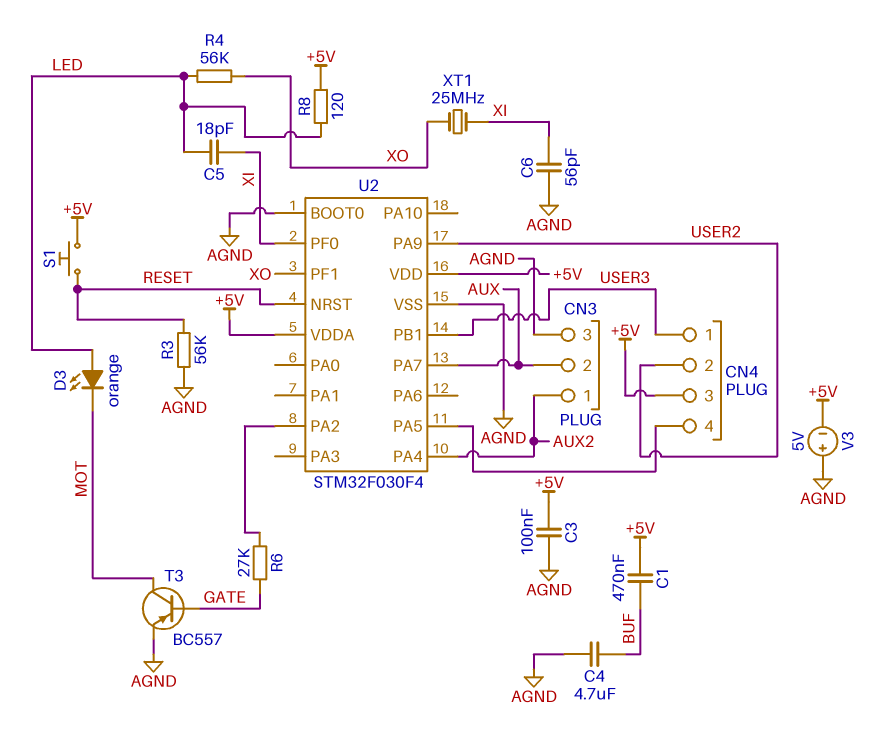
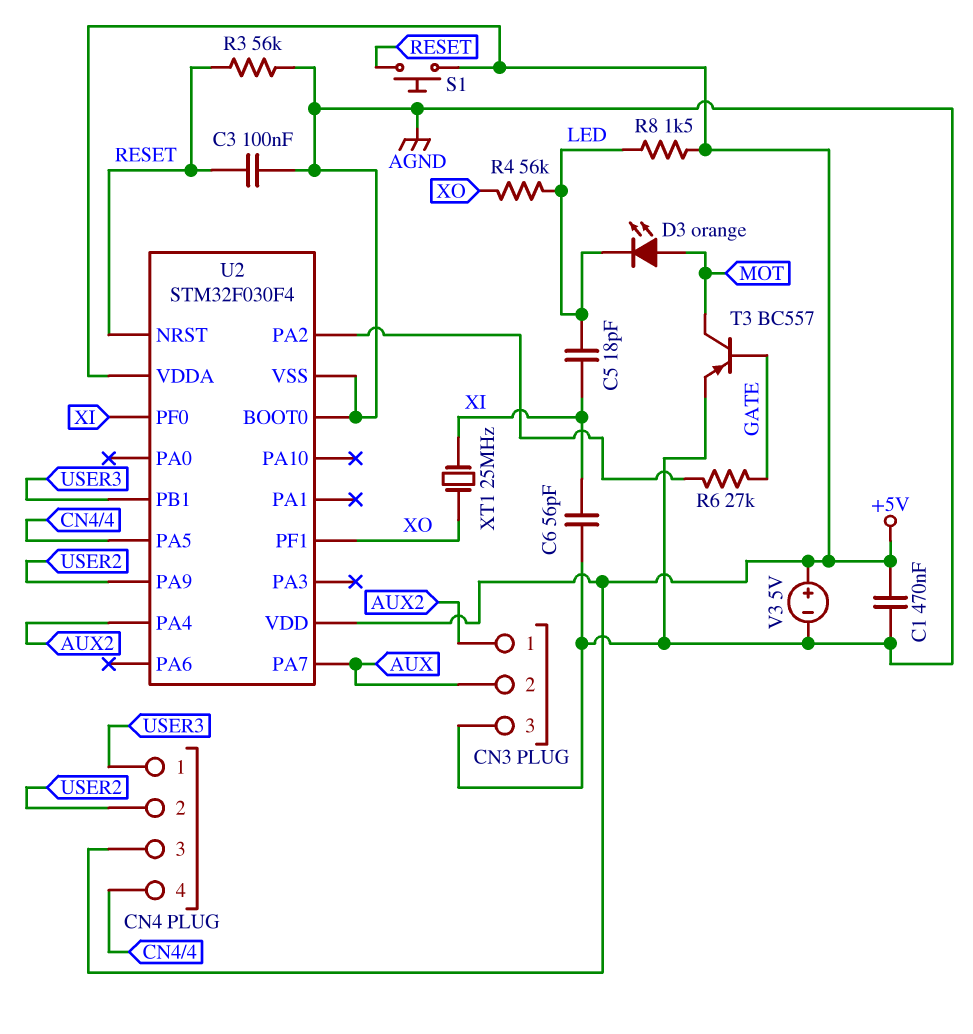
C1: 470nF (+5V, BUF) -> 470nF (+5V, AGND)
C3: 100nF (+5V, AGND) -> 100nF (AGND, RESET)
C4: 4.7uF (AGND, BUF) -> none
D3: LED orange (A LED, K MOT) -> LED orange (A MOT, K LED)
R8: 120 (+5V, LED) -> 1.5k (+5V, LED)
V3: 5V (plus AGND, minus +5V) -> 5V (plus +5V, minus AGND)

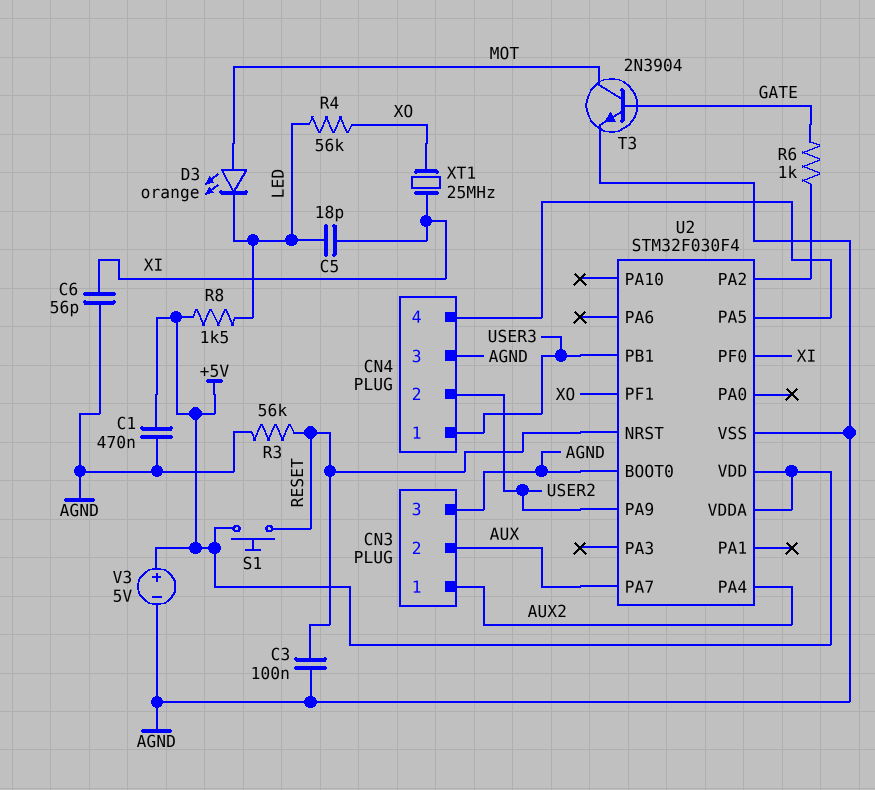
CN4 pin 3: +5V -> AGND
R6: 27k (GATE, U2/PA2) -> 1k (GATE, U2/PA2)
T3: PNP BC557 (B GATE, C MOT, E AGND) -> NPN 2N3904 (B GATE, C MOT, E AGND)

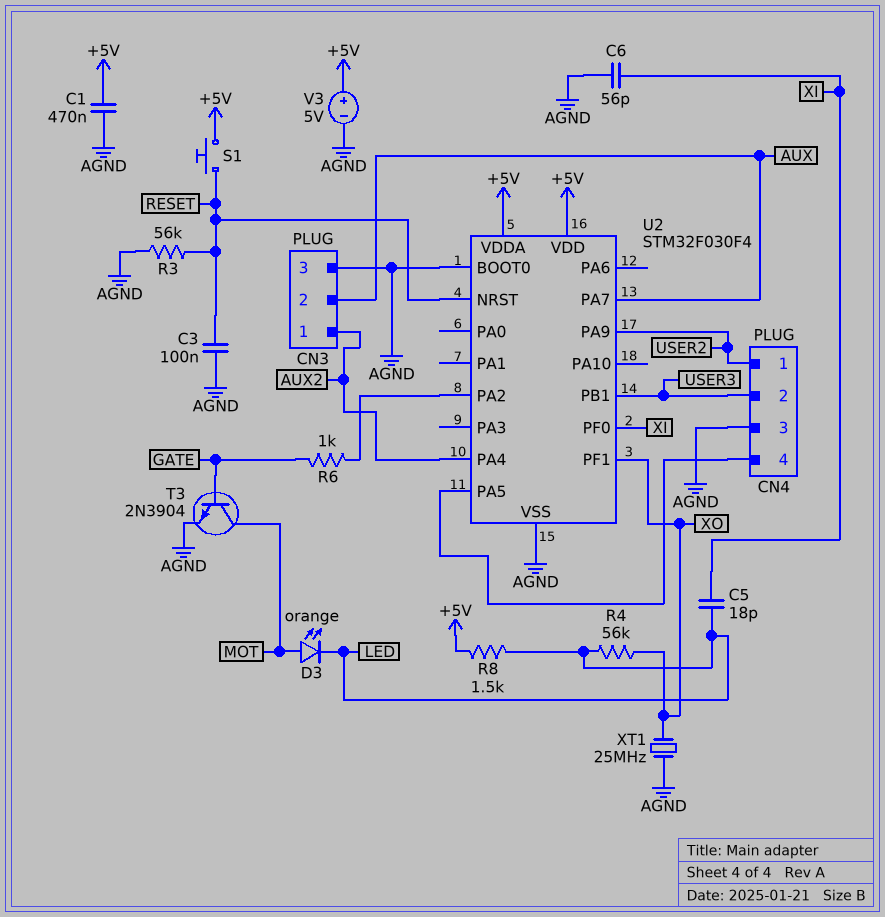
CN4 pin 1: USER3 -> USER2
CN4 pin 2: USER2 -> USER3
XT1: 25MHz (XI, XO) -> 25MHz (AGND, XO)

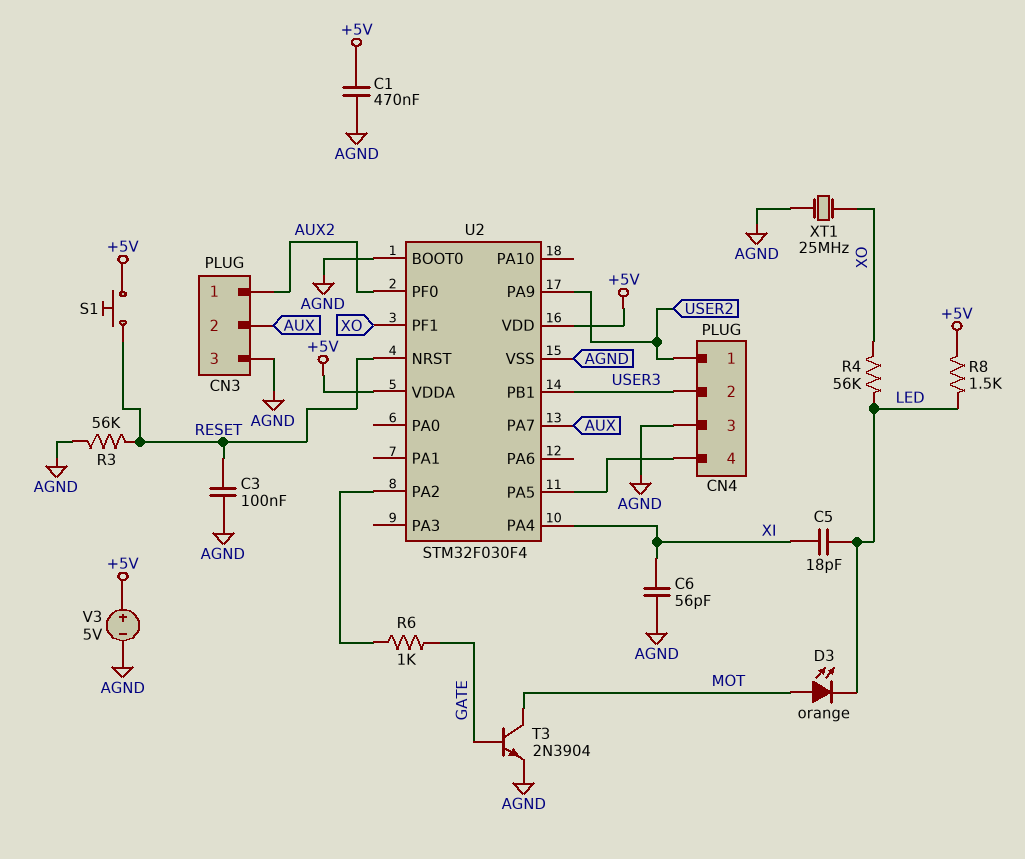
U2 pin PA4: AUX2 -> XI
U2 pin PF0: XI -> AUX2

